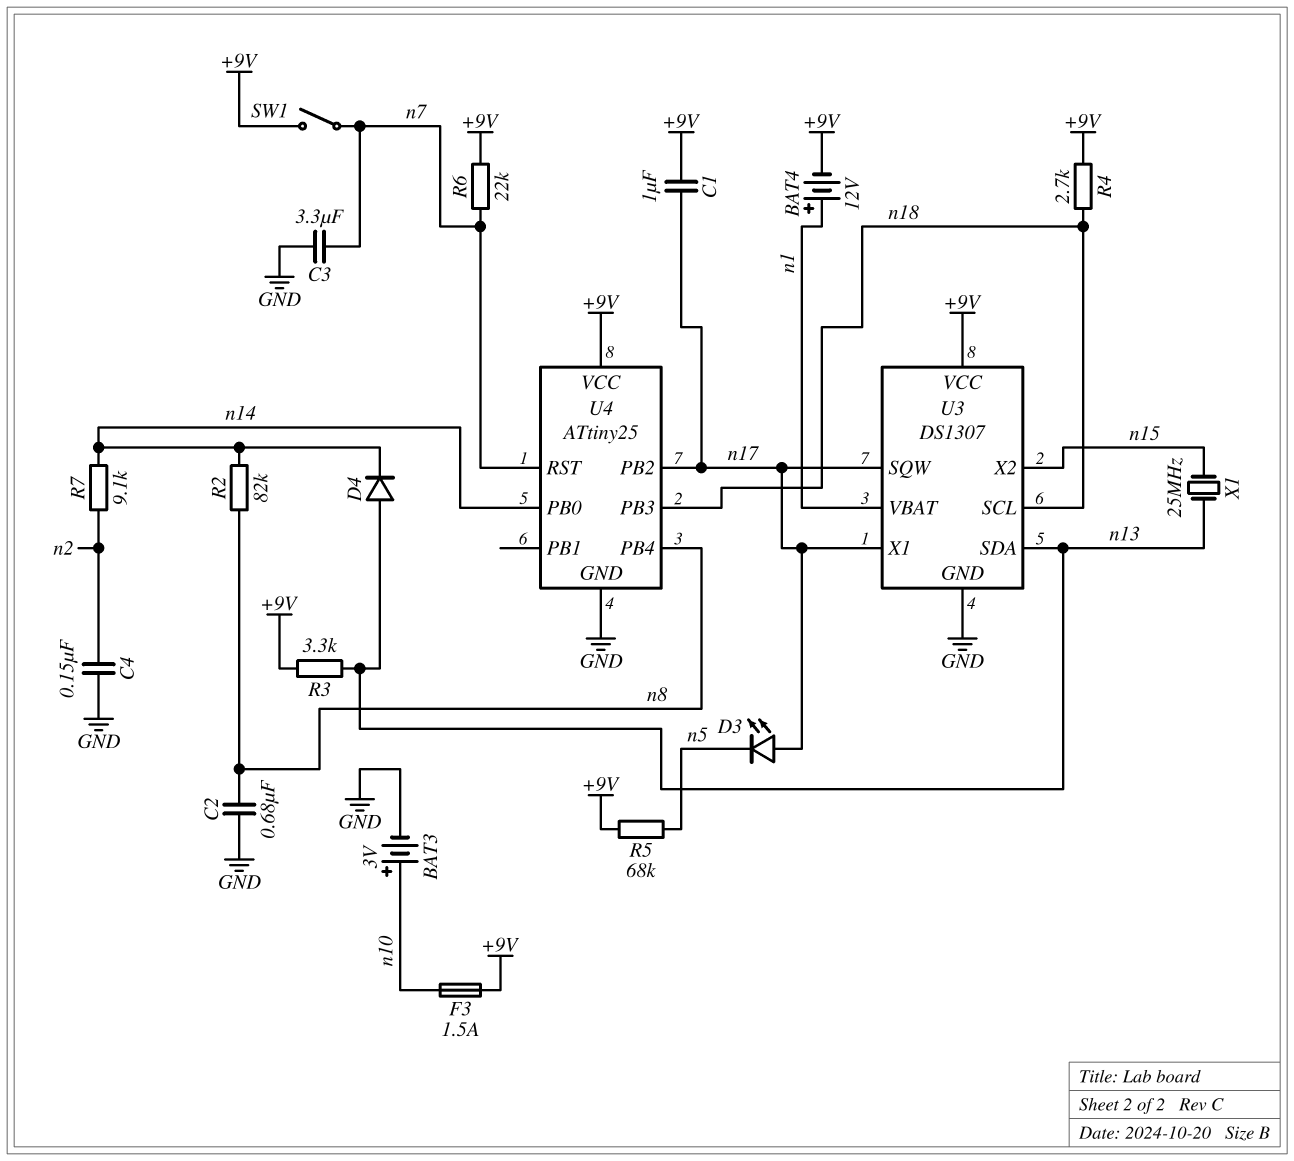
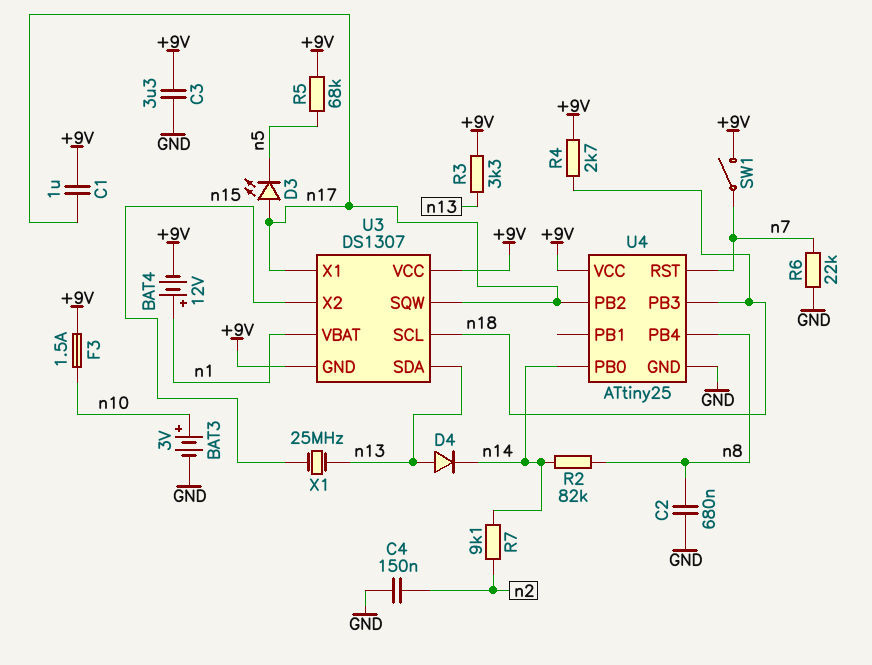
C3: 3.3uF (GND, n7) -> 3.3uF (+9V, GND)
R6: 22k (+9V, n7) -> 22k (GND, n7)
U3 pin GND: GND -> +9V

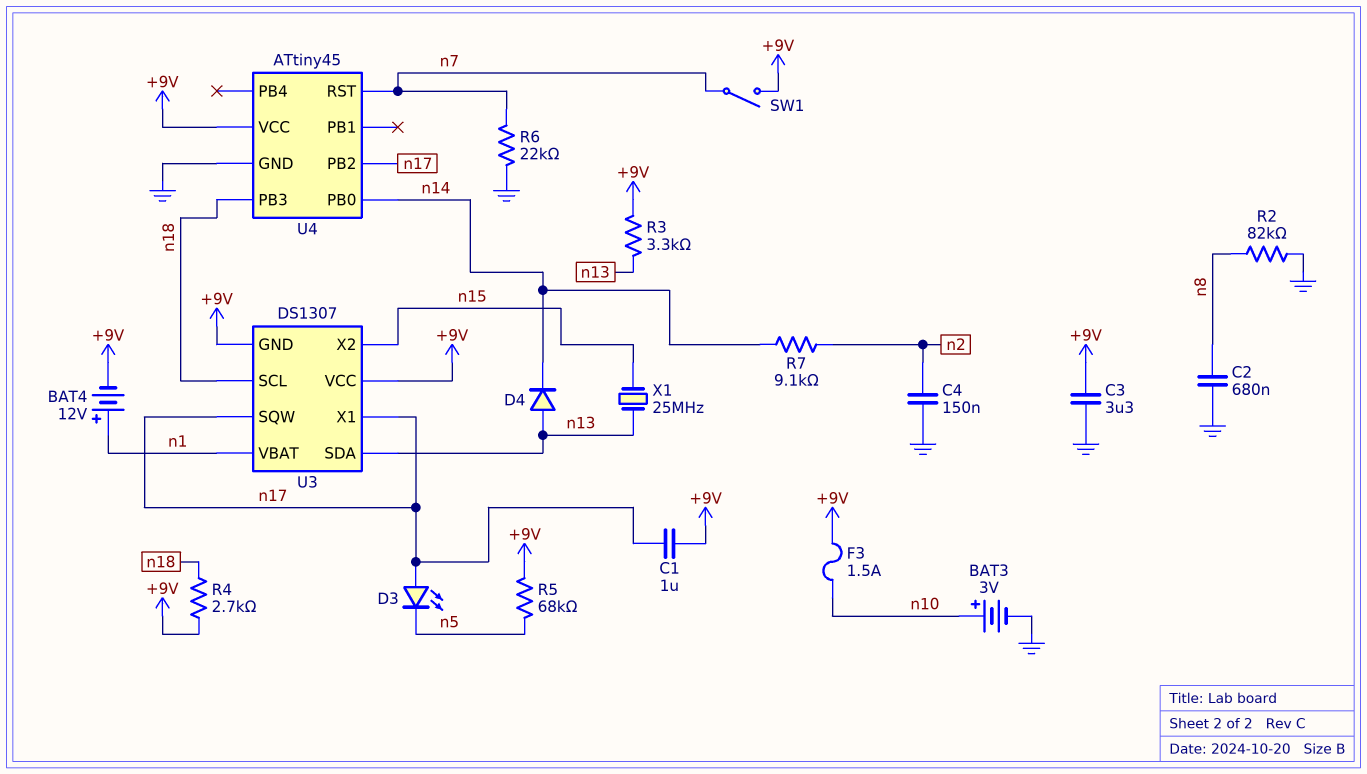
R2: 82k (n8, n14) -> 82k (GND, n8)
U4: ATtiny25 -> ATtiny45
U4 pin PB4: n8 -> none

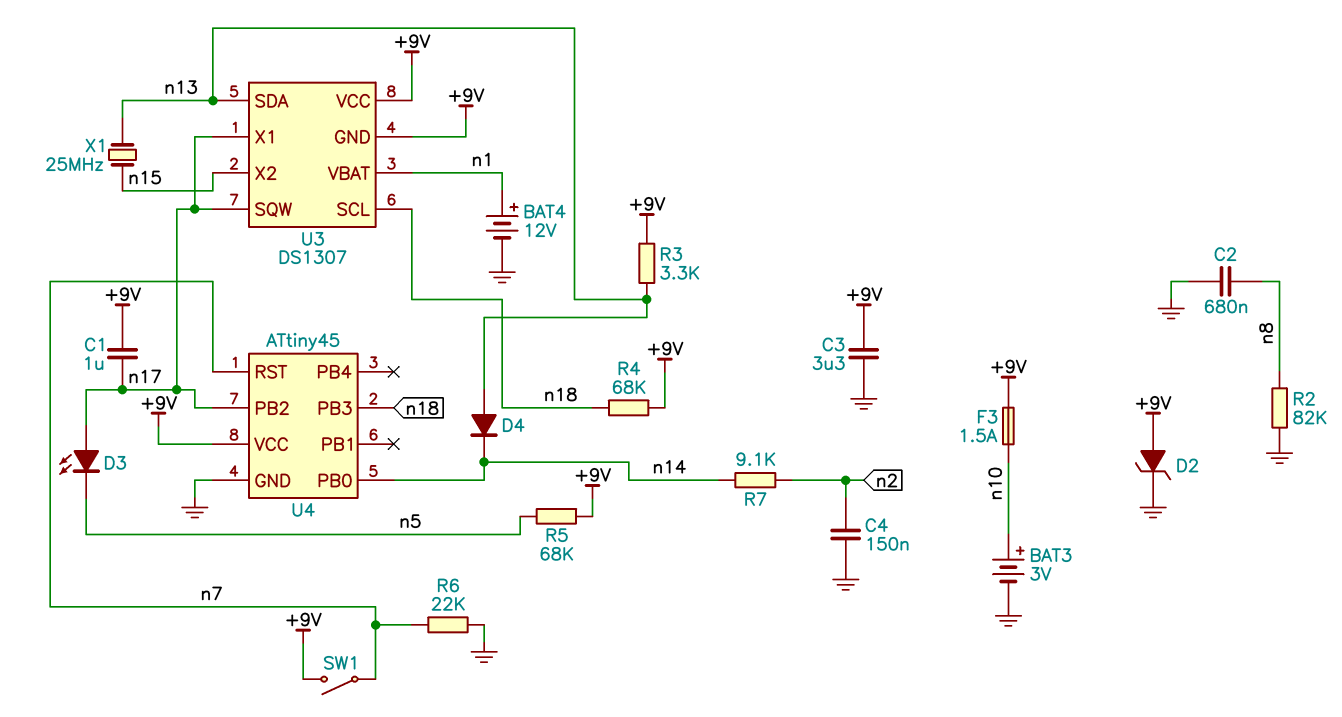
BAT4: 12V (plus n1, minus +9V) -> 12V (plus n1, minus GND)
D2: none -> zener (A +9V, K GND)
R4: 2.7k (+9V, n18) -> 68k (+9V, n18)

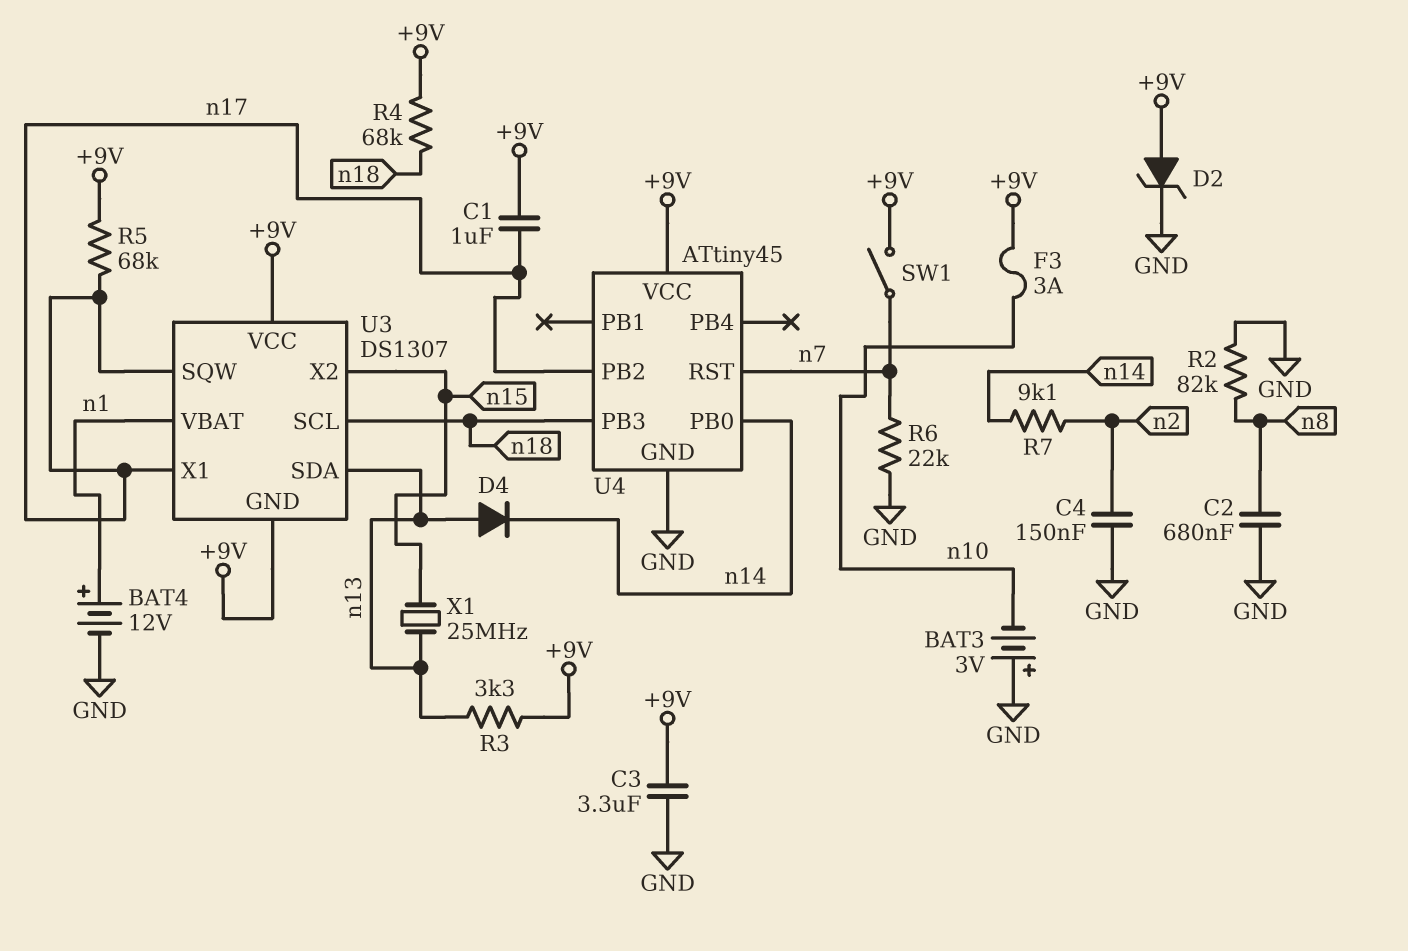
BAT3: 3V (plus n10, minus GND) -> 3V (plus GND, minus n10)
D3: LED (A n17, K n5) -> none
F3: 1.5A (+9V, n10) -> 3A (+9V, n10)
R5: 68k (+9V, n5) -> 68k (+9V, n17)

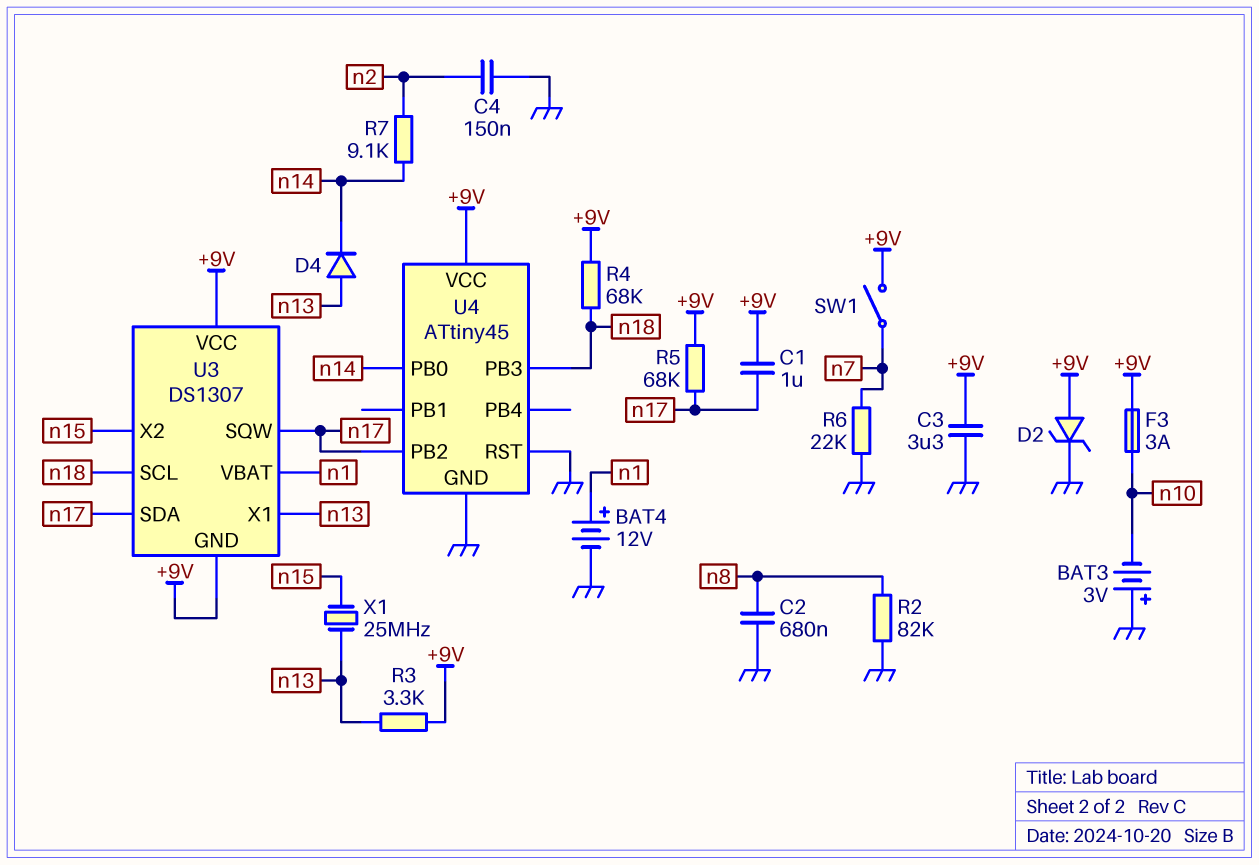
U3 pin SDA: n13 -> n17
U3 pin X1: n17 -> n13
U4 pin RST: n7 -> GND

